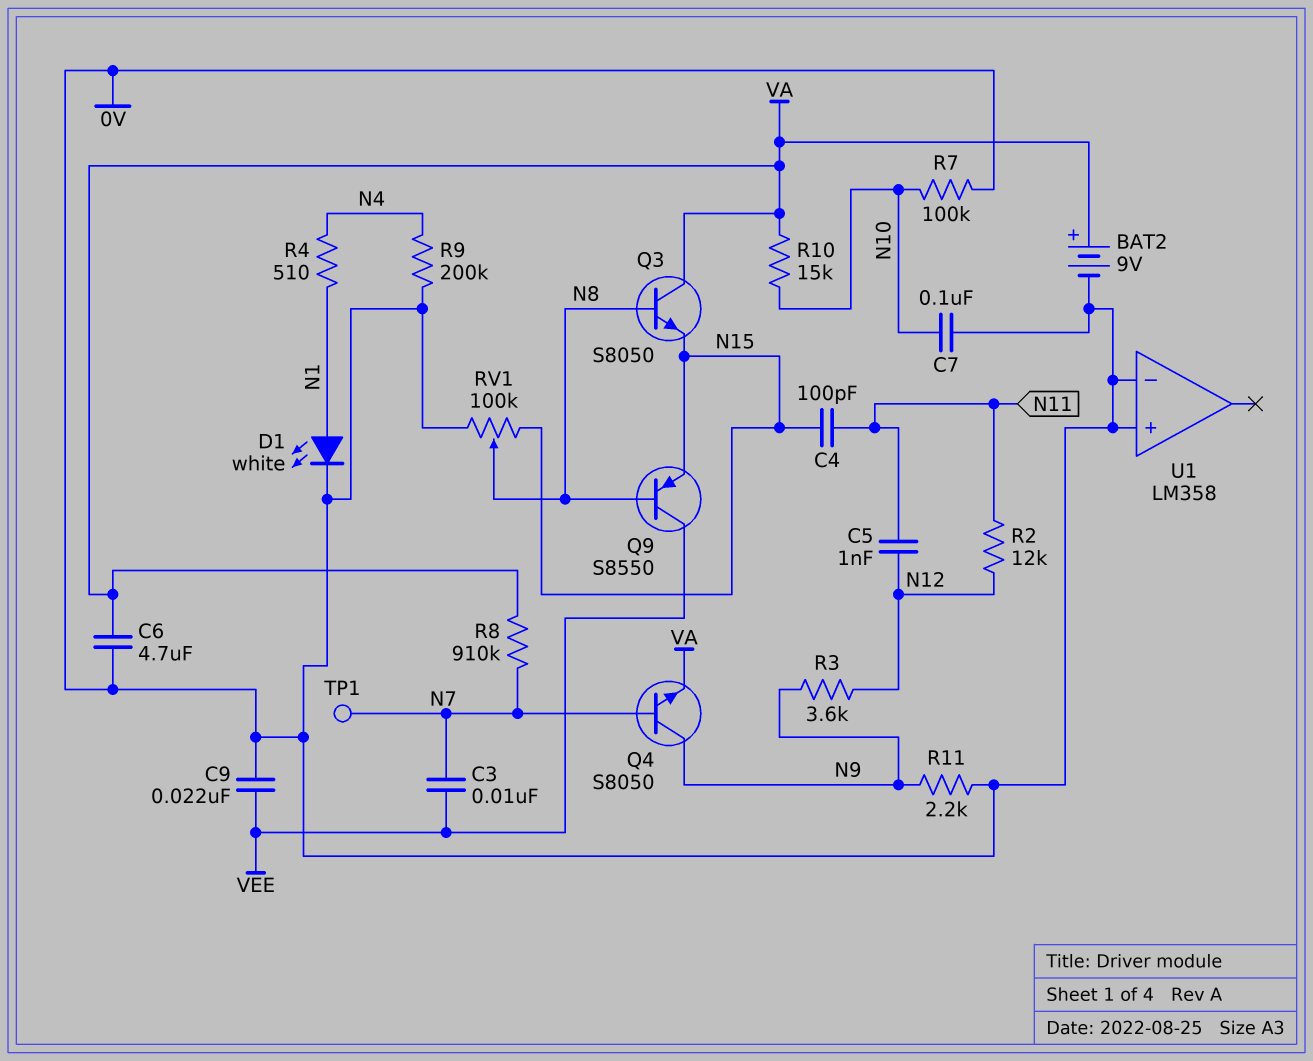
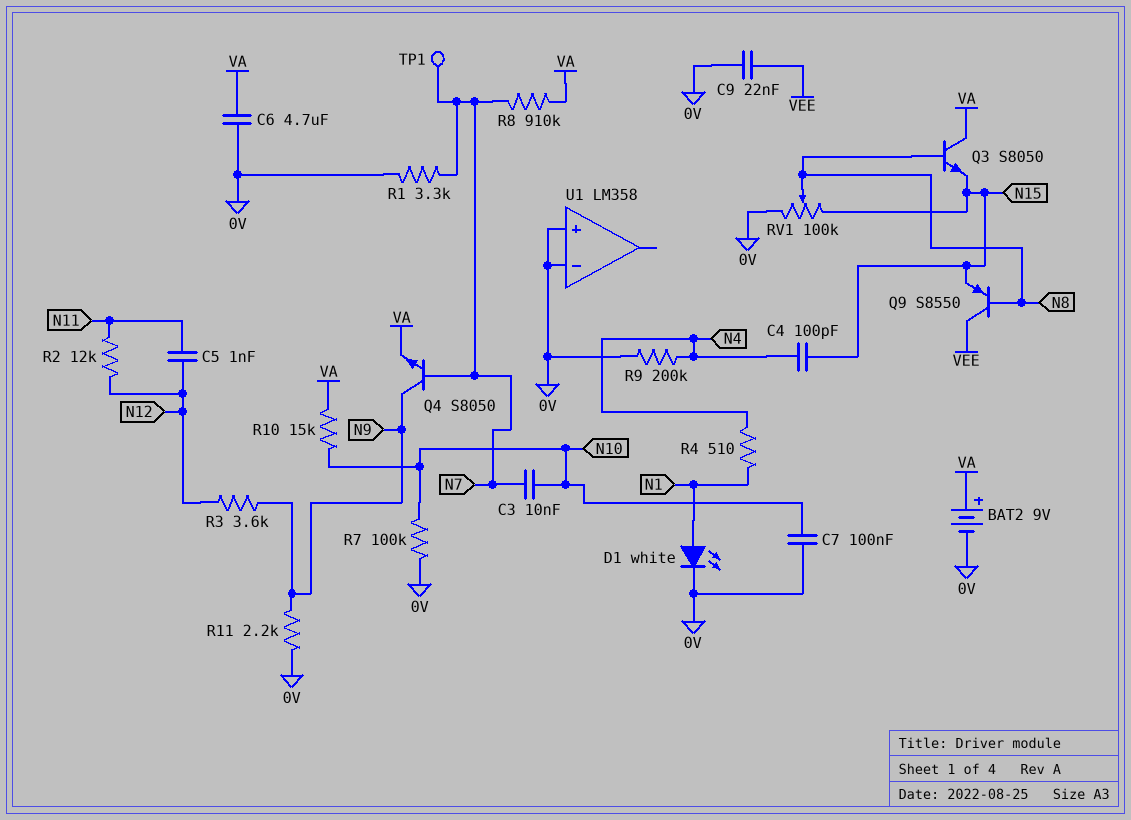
C3: 10nF (N7, VEE) -> 10nF (N7, N10)
C4: 100pF (N11, N15) -> 100pF (N4, N15)
R1: none -> 3.3k (0V, N7)

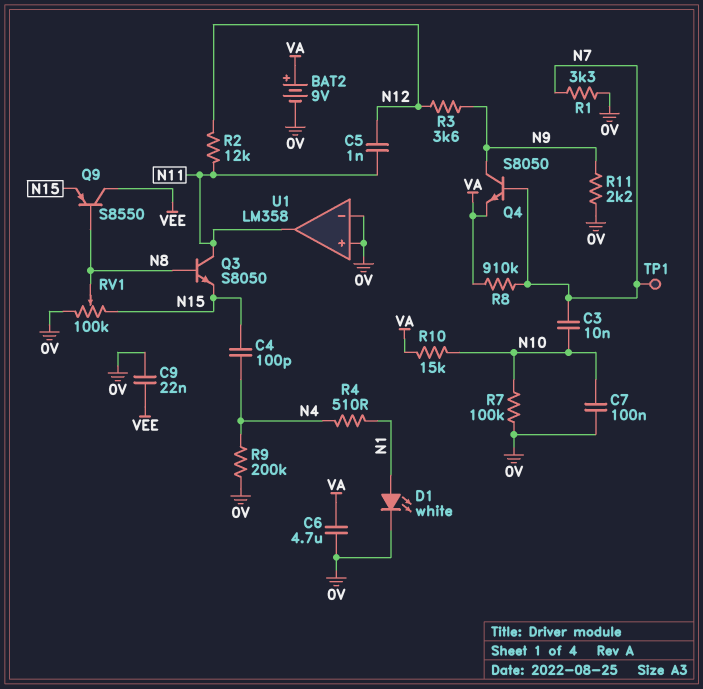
Q3: NPN S8050 (B N8, C VA, E N15) -> NPN S8050 (B N8, C N11, E N15)
U1 pin out: none -> N11

